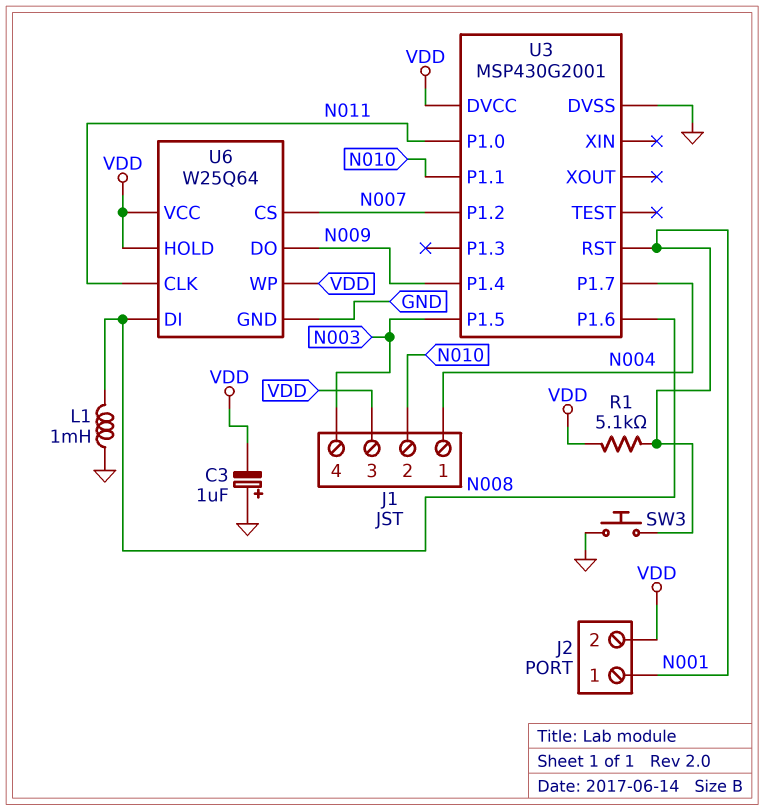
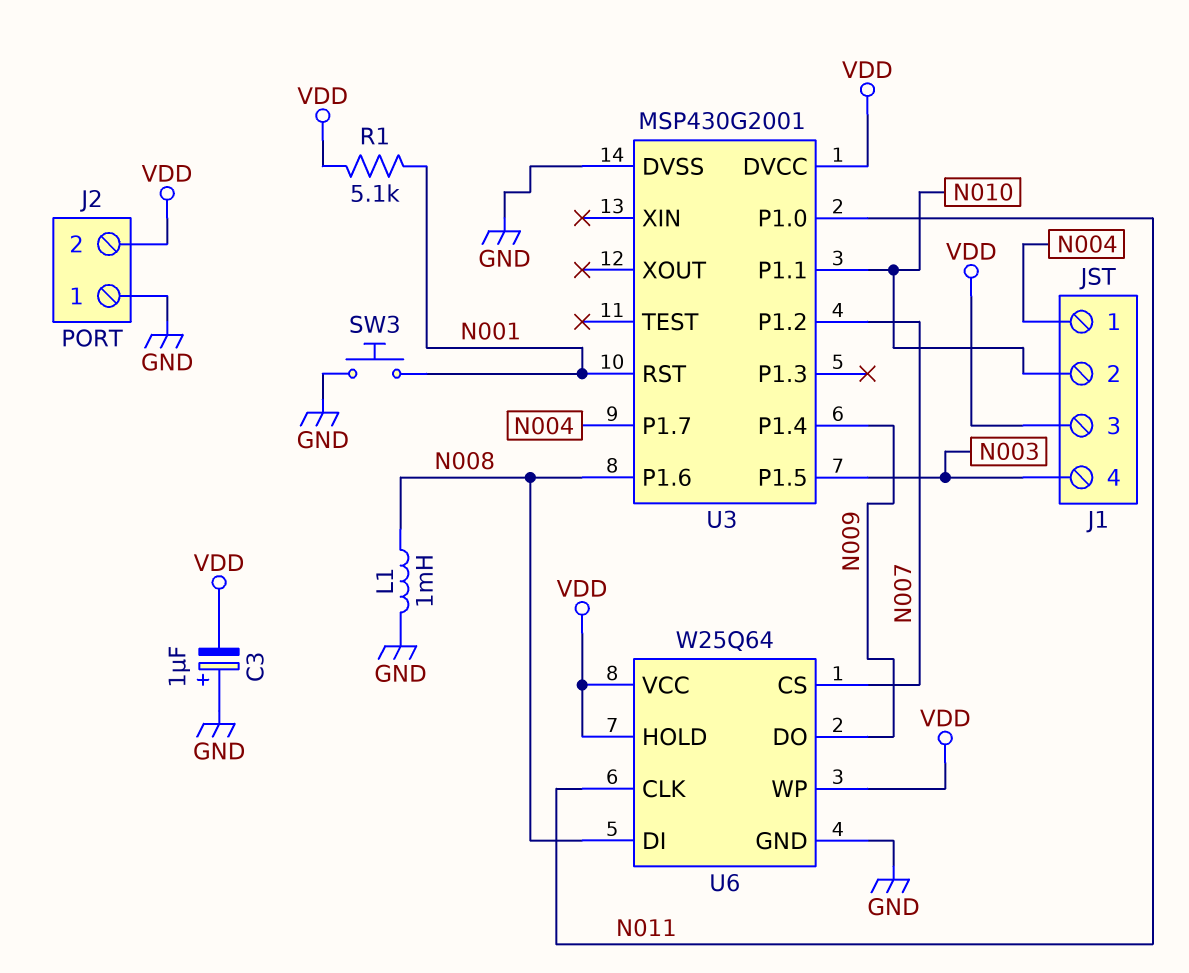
J2 pin 1: N001 -> GND

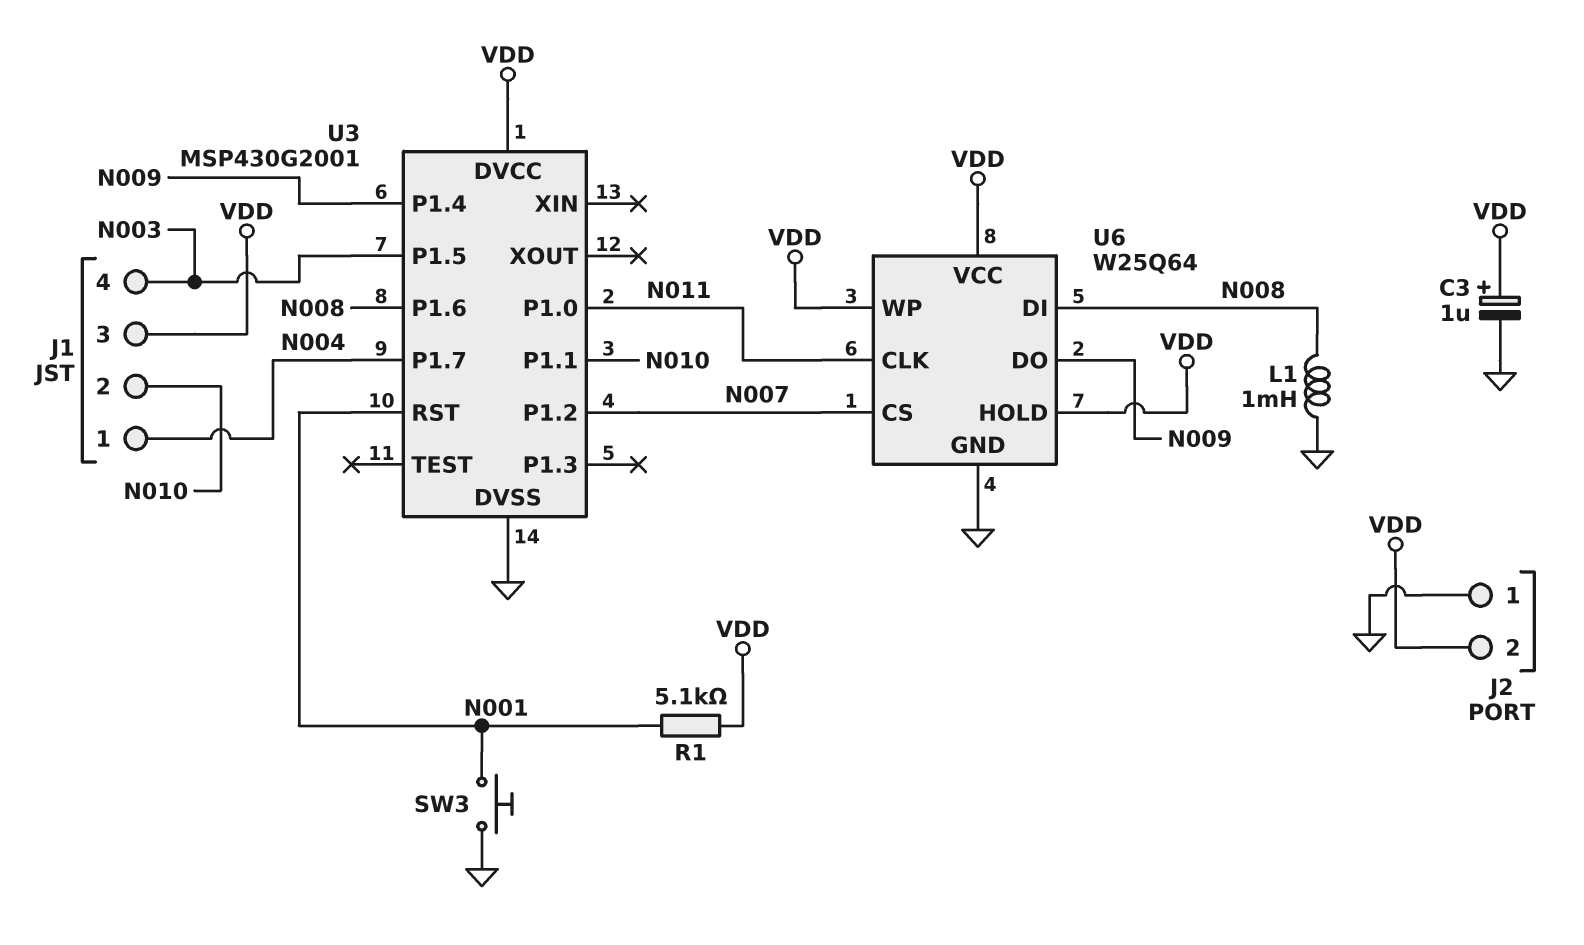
C3: 1uF (plus GND, minus VDD) -> 1uF (plus VDD, minus GND)

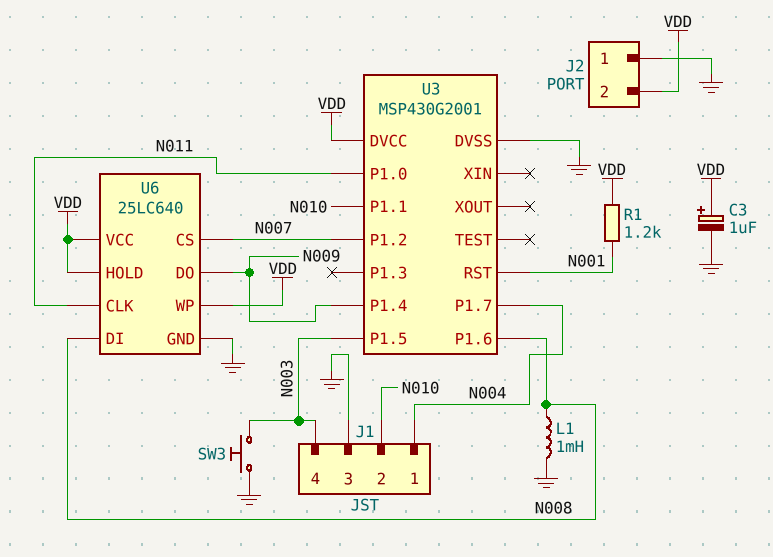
J1 pin 3: VDD -> GND
R1: 5.1k (N001, VDD) -> 1.2k (N001, VDD)
SW3: button (GND, N001) -> button (GND, N003)
U6: W25Q64 -> 25LC640

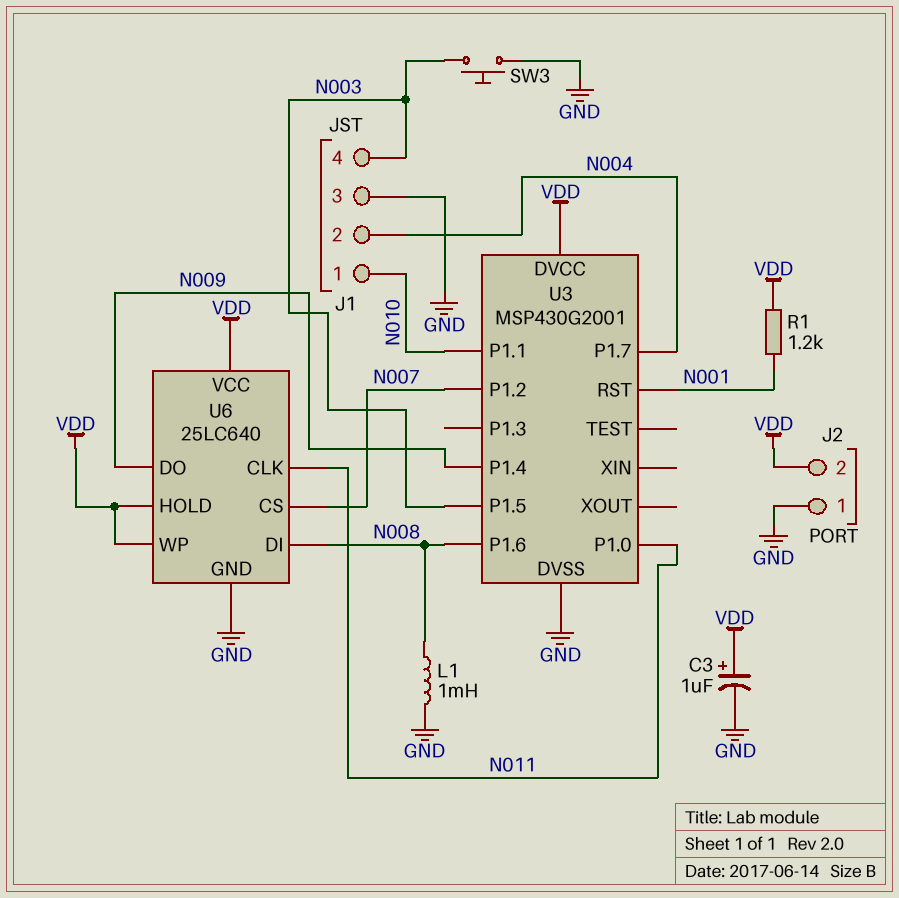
J1 pin 1: N004 -> N010
J1 pin 2: N010 -> N004

